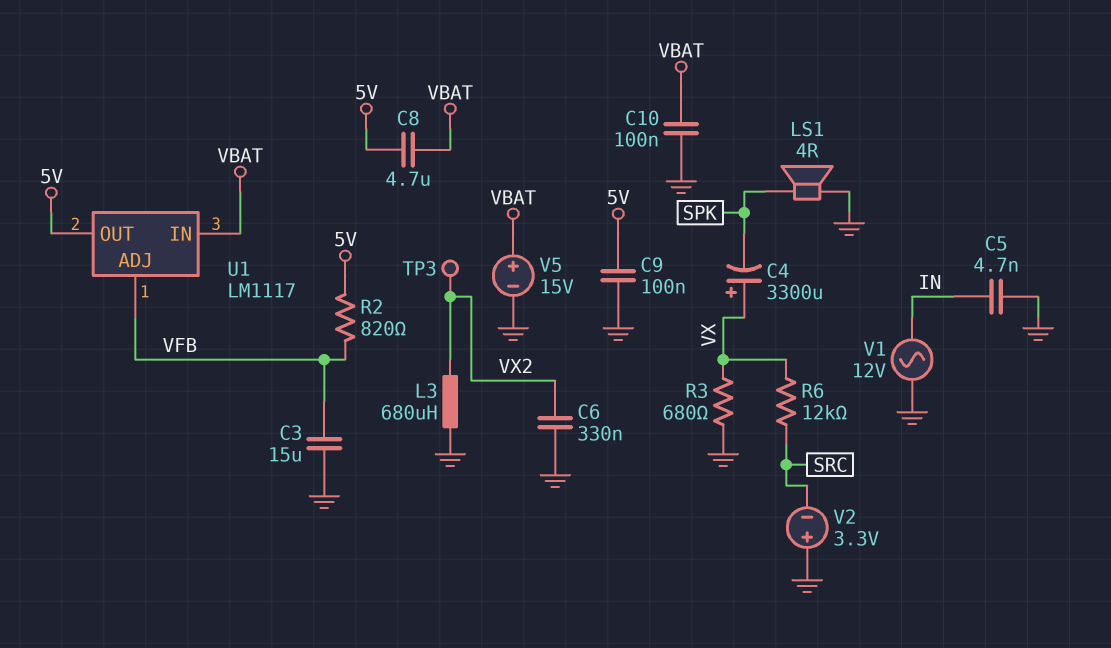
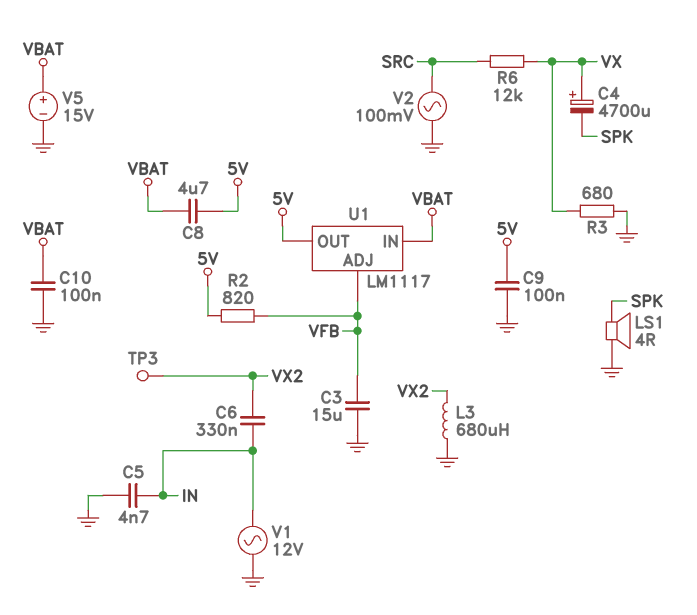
C4: 3300uF (plus VX, minus SPK) -> 4700uF (plus VX, minus SPK)
C6: 330nF (GND, VX2) -> 330nF (IN, VX2)
V2: 3.3V (plus GND, minus SRC) -> AC 100mV (GND, SRC)

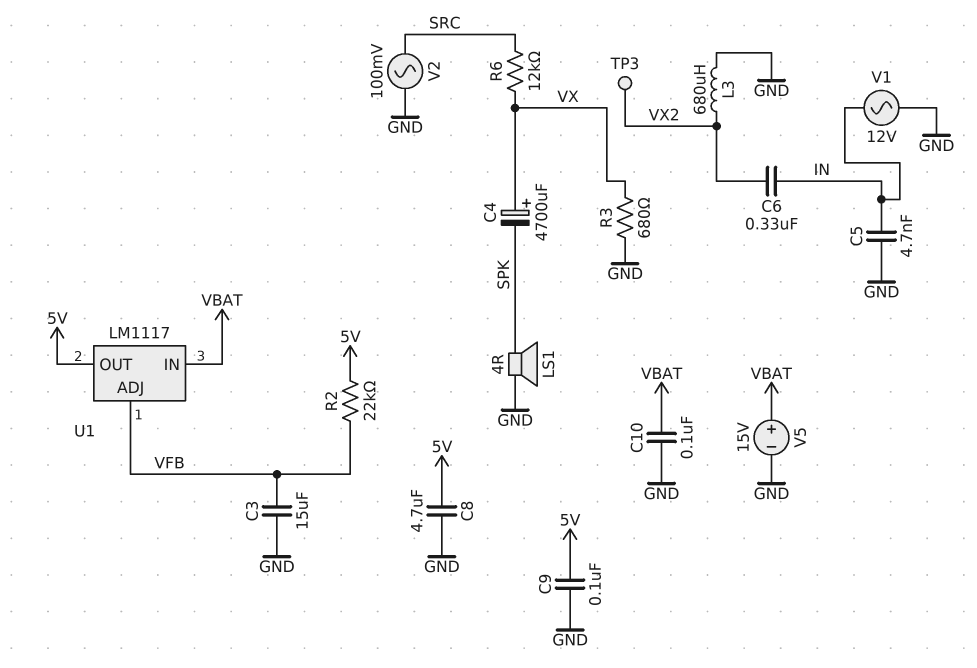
C8: 4.7uF (5V, VBAT) -> 4.7uF (5V, GND)
R2: 820 (5V, VFB) -> 22k (5V, VFB)

